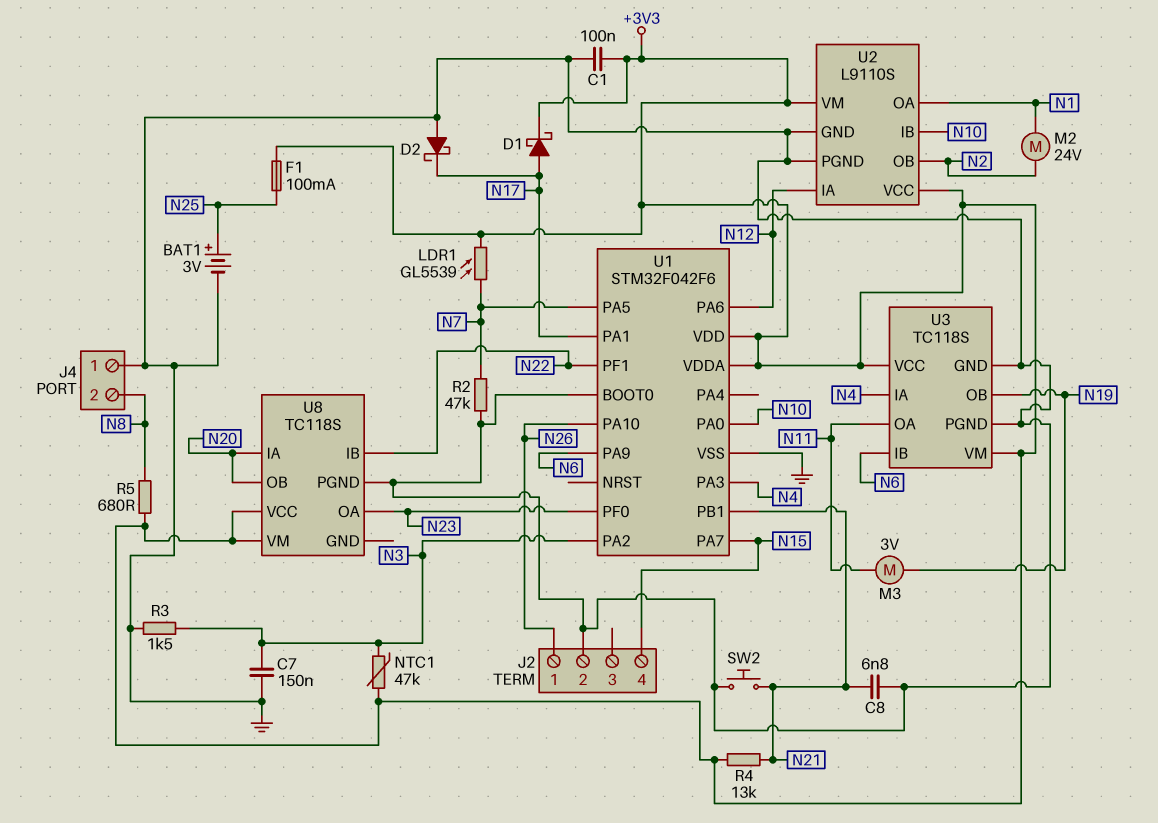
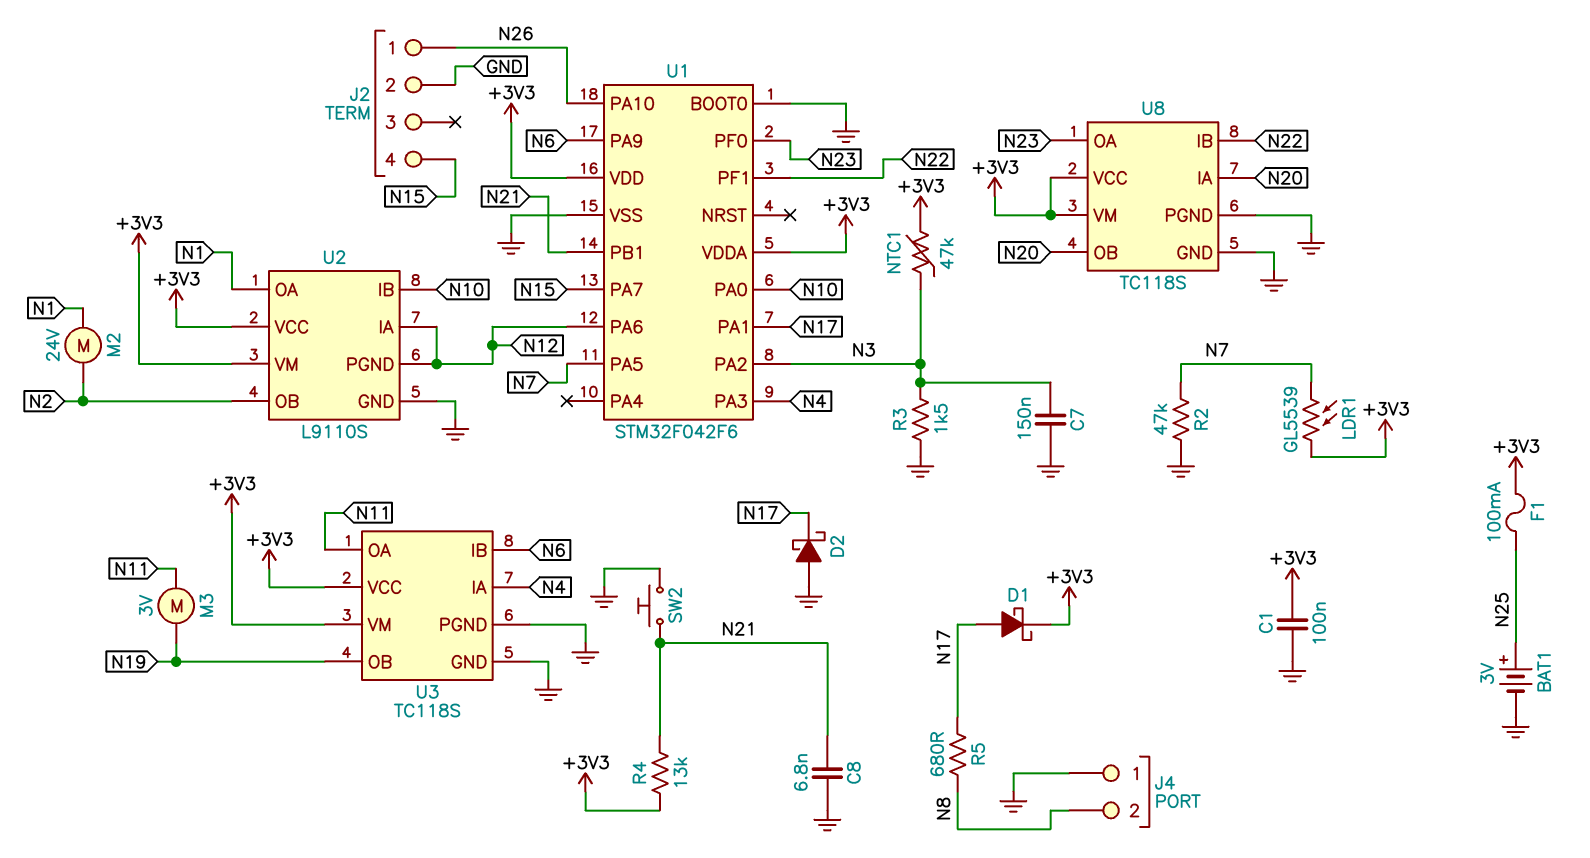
R5: 680 (+3V3, N8) -> 680 (N8, N17)
U2 pin PGND: GND -> N12
U8 pin GND: none -> GND

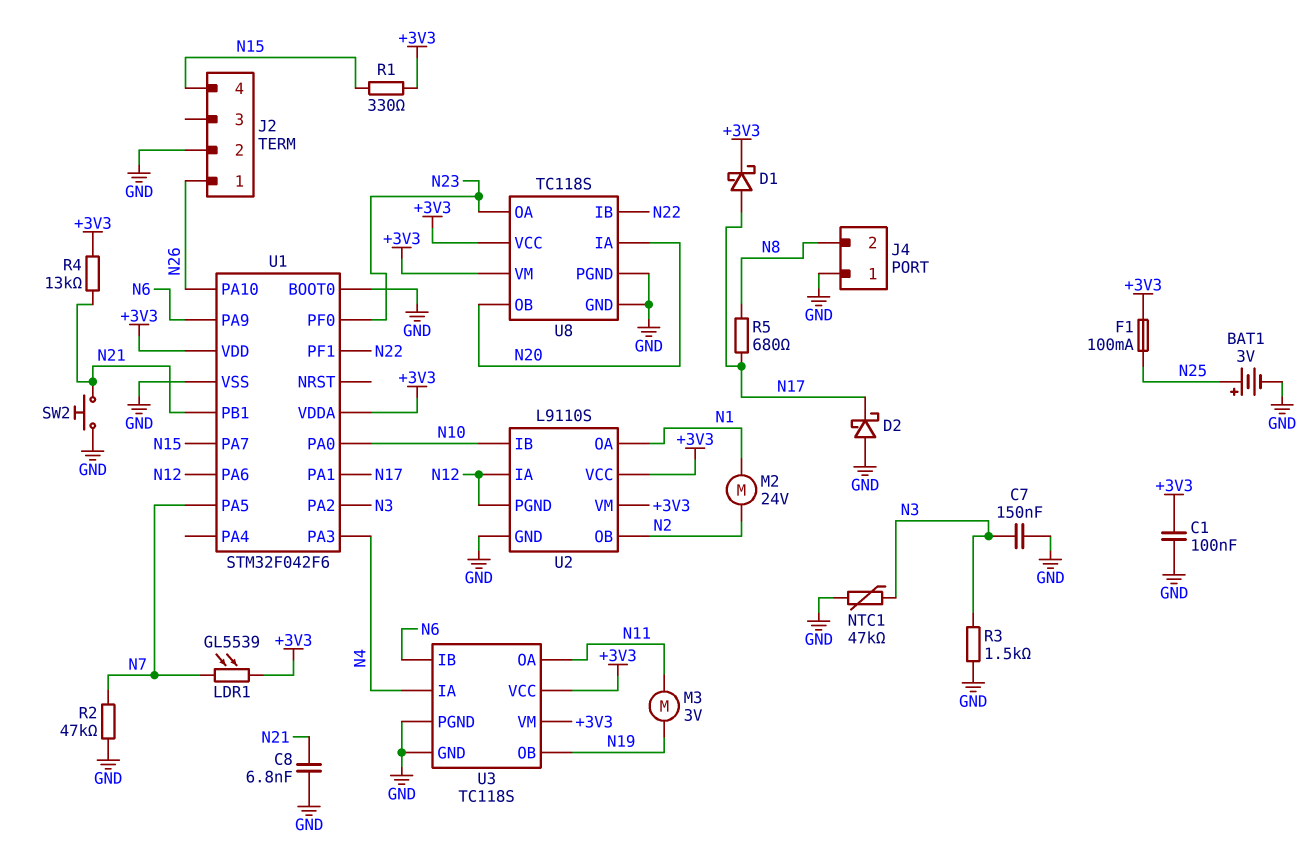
NTC1: 47k (+3V3, N3) -> 47k (GND, N3)
R1: none -> 330 (+3V3, N15)

